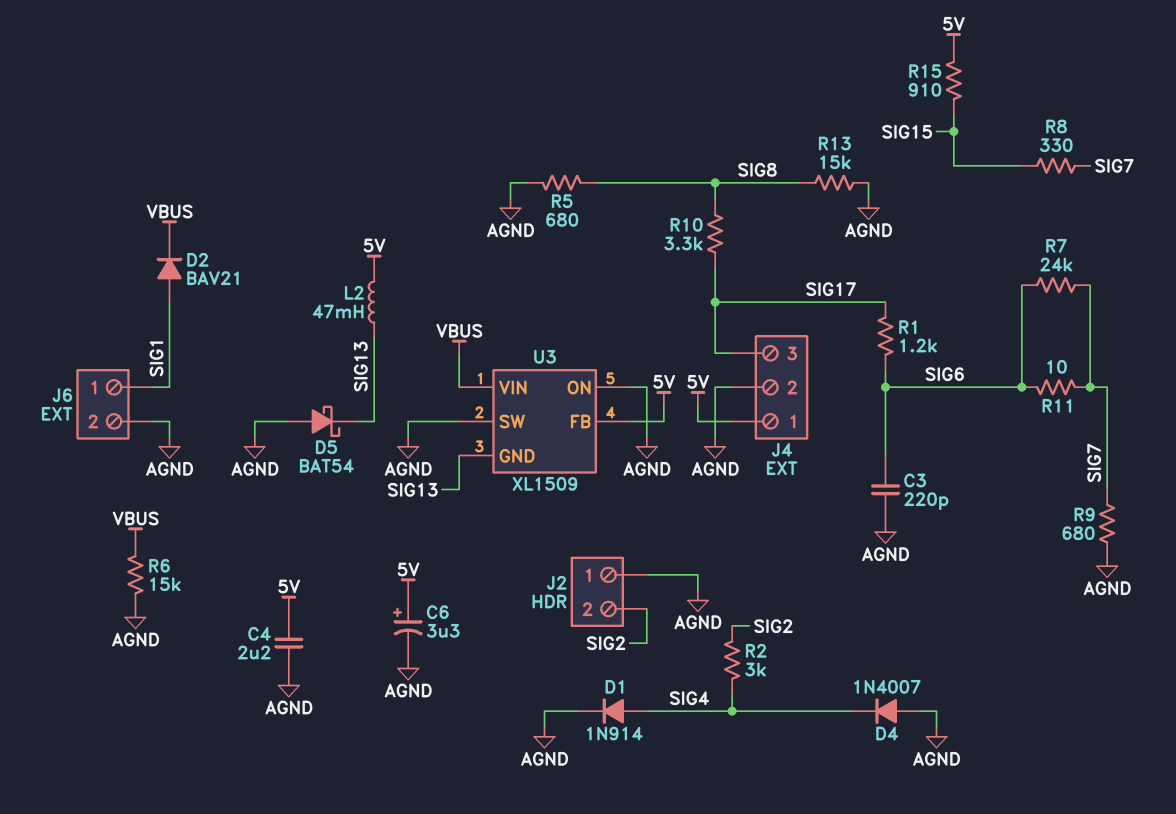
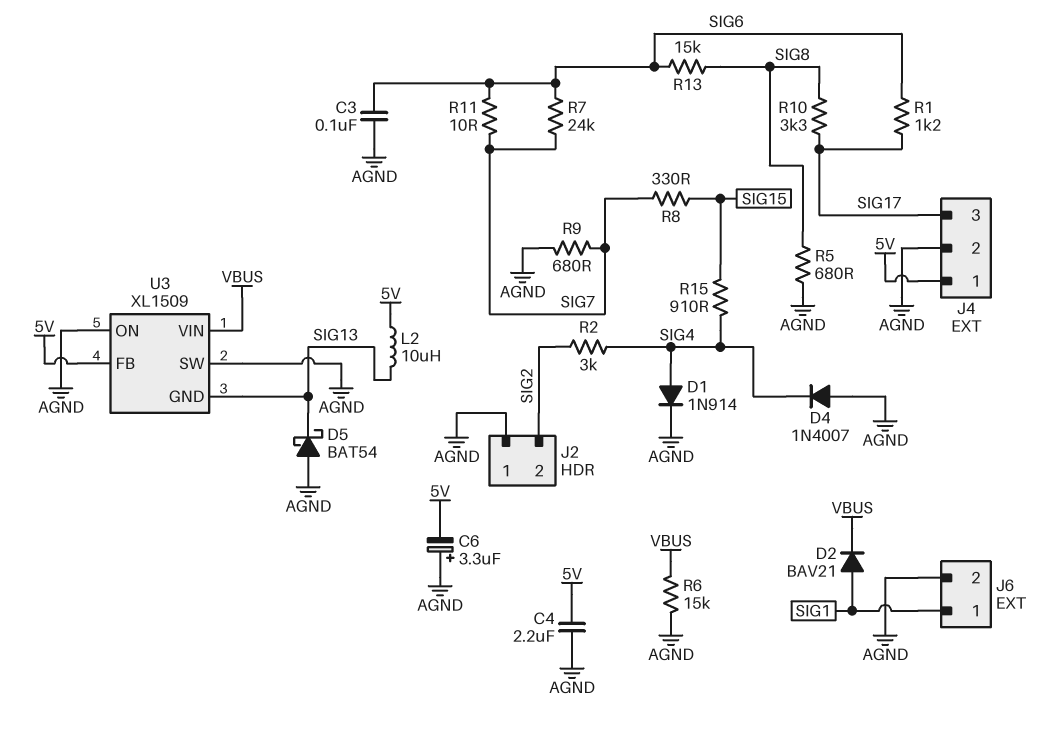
C3: 220pF (AGND, SIG6) -> 100nF (AGND, SIG6)
C6: 3.3uF (plus 5V, minus AGND) -> 3.3uF (plus AGND, minus 5V)
L2: 47mH (5V, SIG13) -> 10uH (5V, SIG13)
R13: 15k (AGND, SIG8) -> 15k (SIG6, SIG8)
R15: 910 (5V, SIG15) -> 910 (SIG4, SIG15)

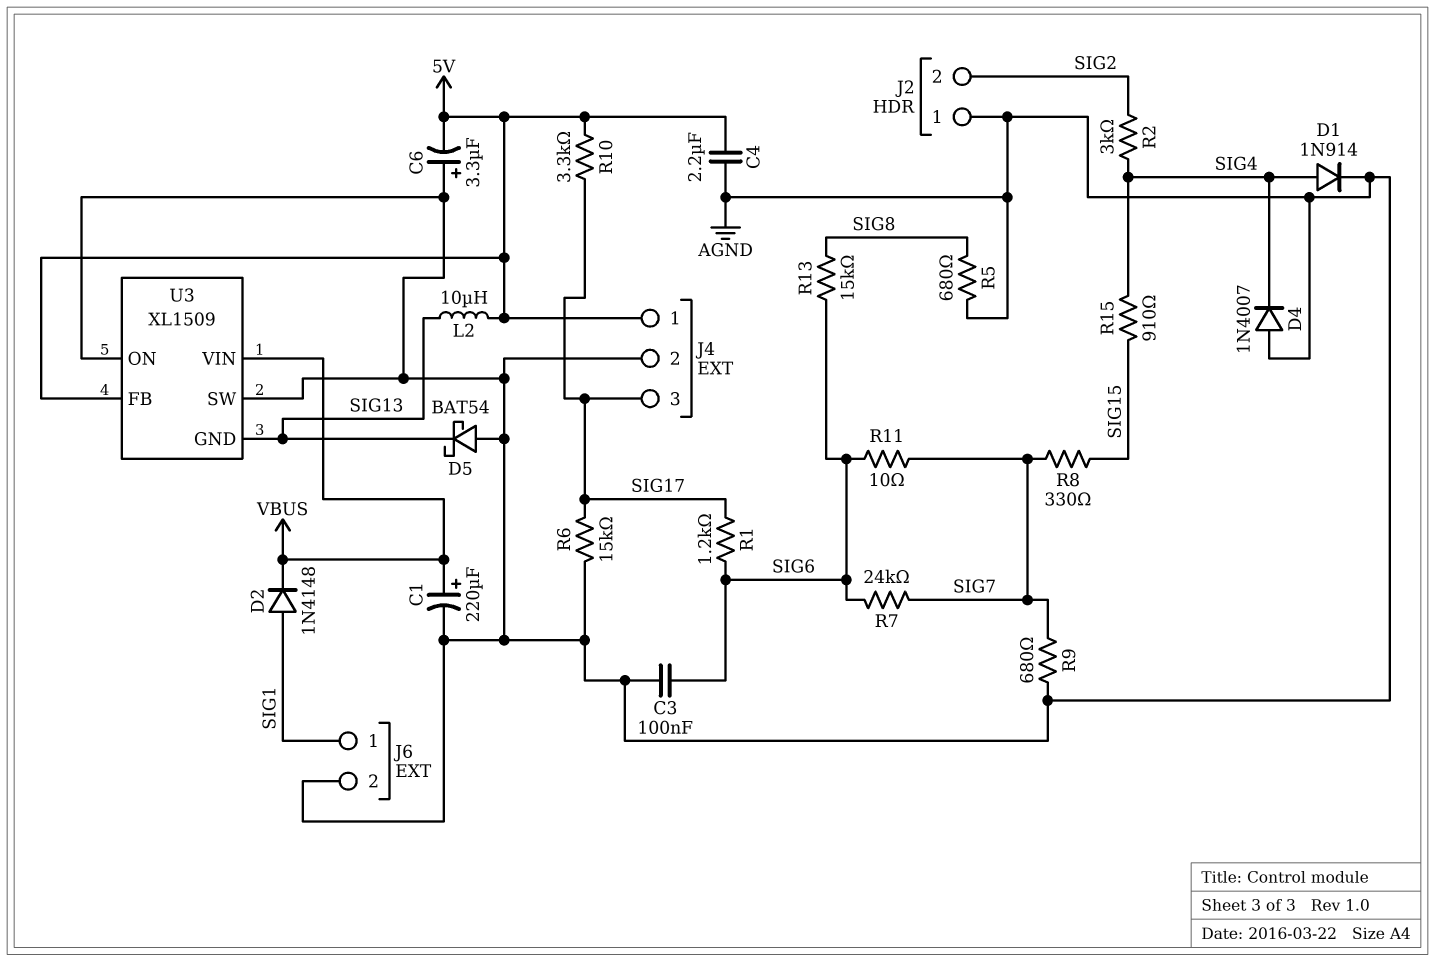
C1: none -> 220uF (plus VBUS, minus AGND)
D2: diode BAV21 (A SIG1, K VBUS) -> diode 1N4148 (A SIG1, K VBUS)
R6: 15k (AGND, VBUS) -> 15k (AGND, SIG17)
R10: 3.3k (SIG8, SIG17) -> 3.3k (5V, SIG17)

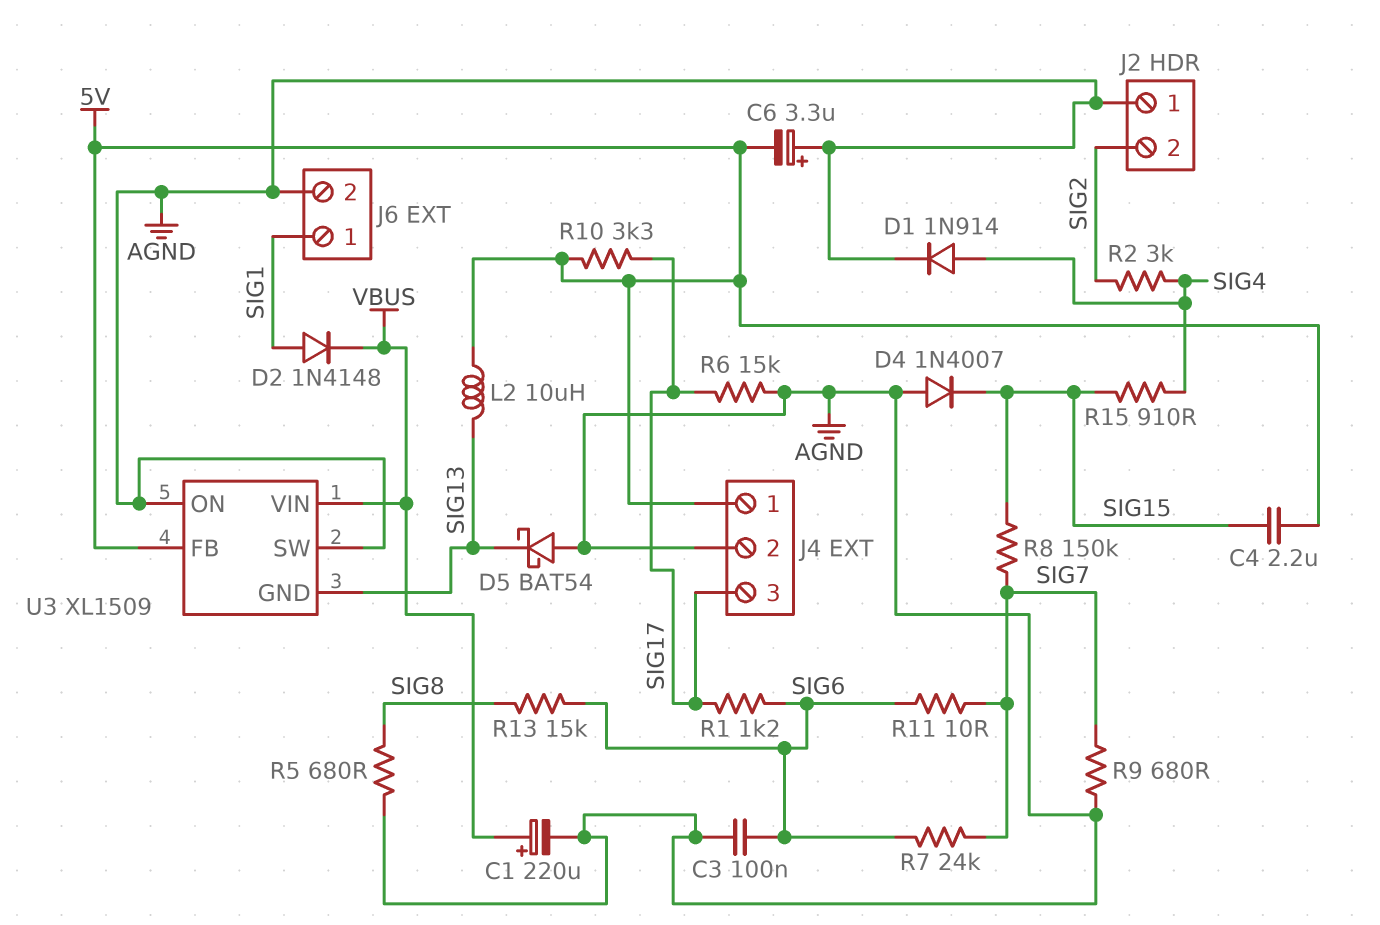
C4: 2.2uF (5V, AGND) -> 2.2uF (5V, SIG15)
D4: diode 1N4007 (A AGND, K SIG4) -> diode 1N4007 (A AGND, K SIG15)
R8: 330 (SIG7, SIG15) -> 150k (SIG7, SIG15)

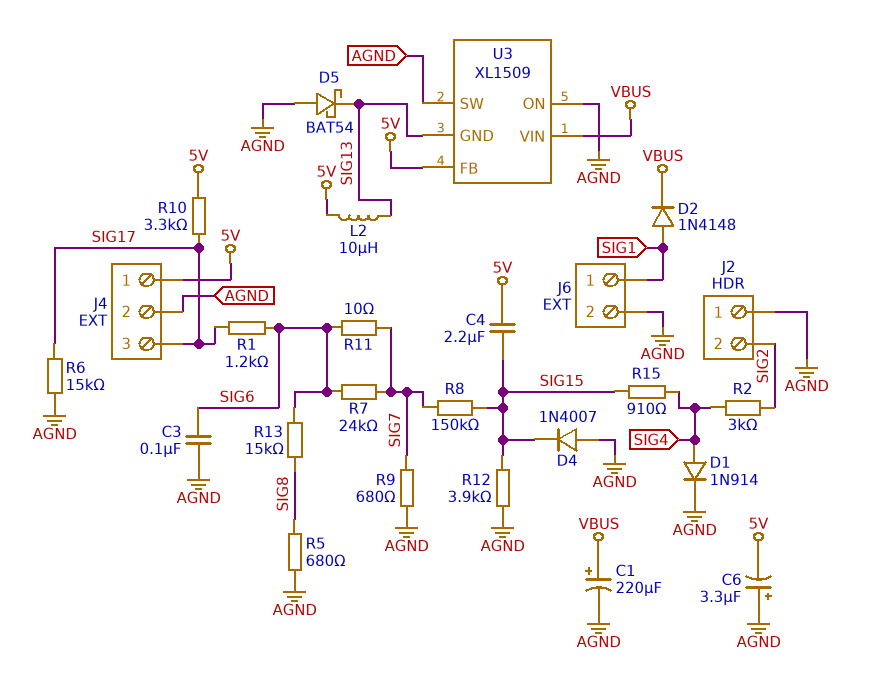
R12: none -> 3.9k (AGND, SIG15)

